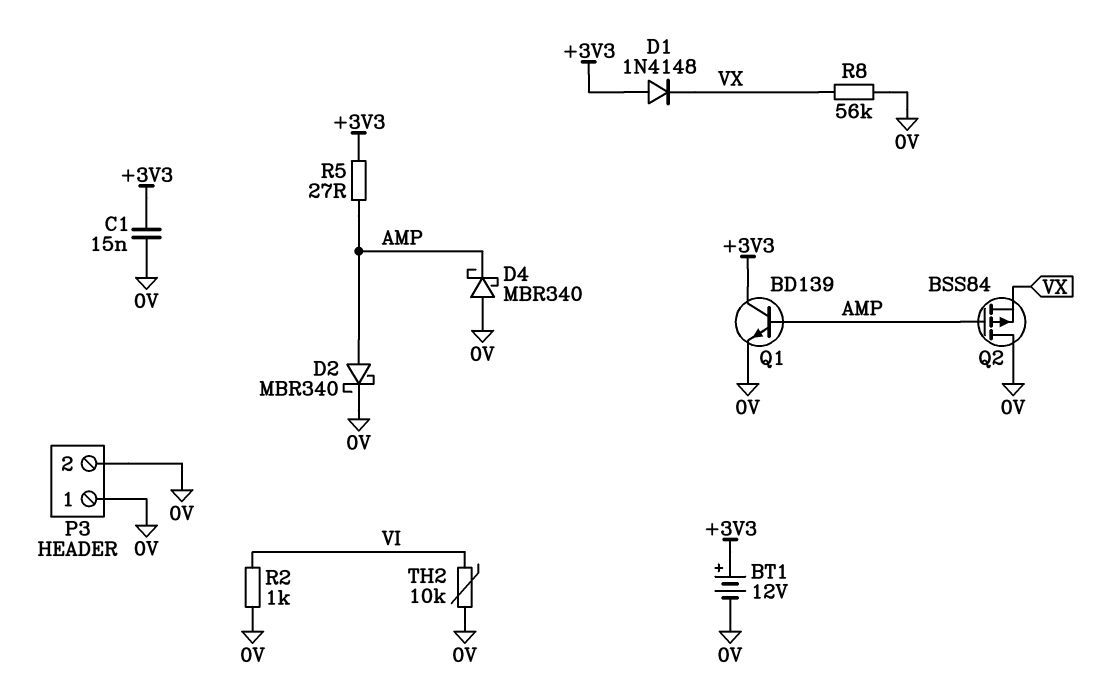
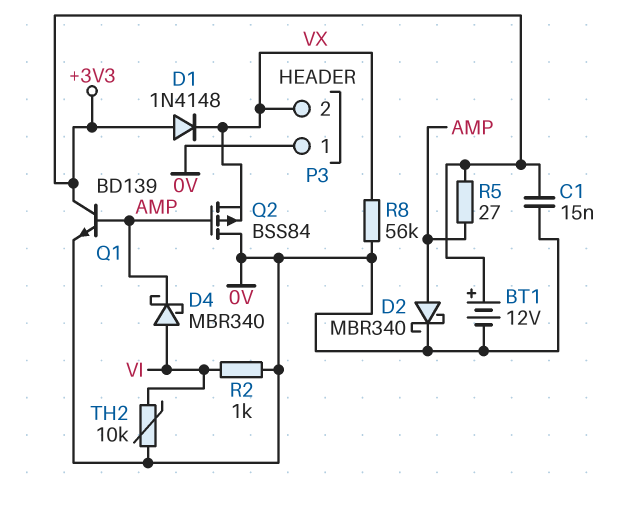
D4: schottky MBR340 (A 0V, K AMP) -> schottky MBR340 (A VI, K AMP)
P3 pin 2: 0V -> VX

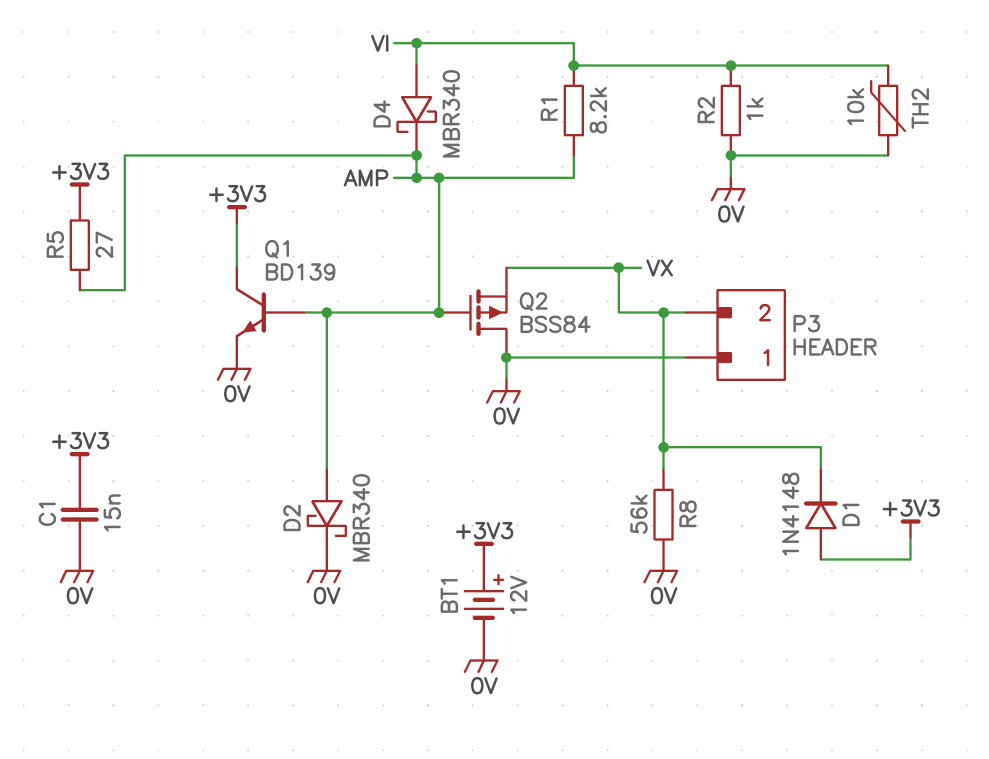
R1: none -> 8.2k (AMP, VI)

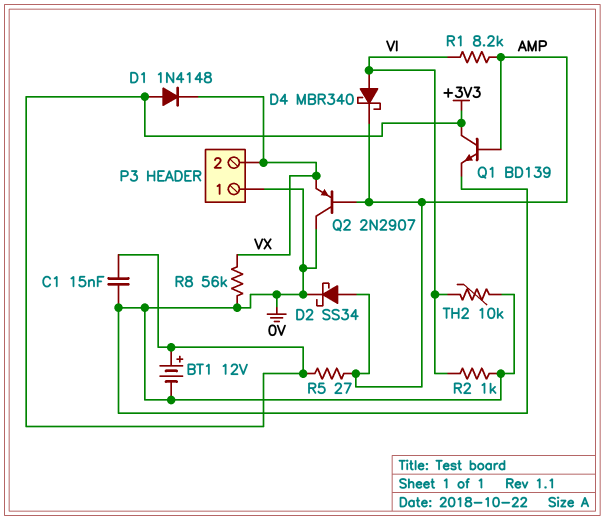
D2: schottky MBR340 (A AMP, K 0V) -> schottky SS34 (A AMP, K 0V)
Q2: PMOS BSS84 (G AMP, D 0V, S VX) -> PNP 2N2907 (B AMP, C 0V, E VX)

